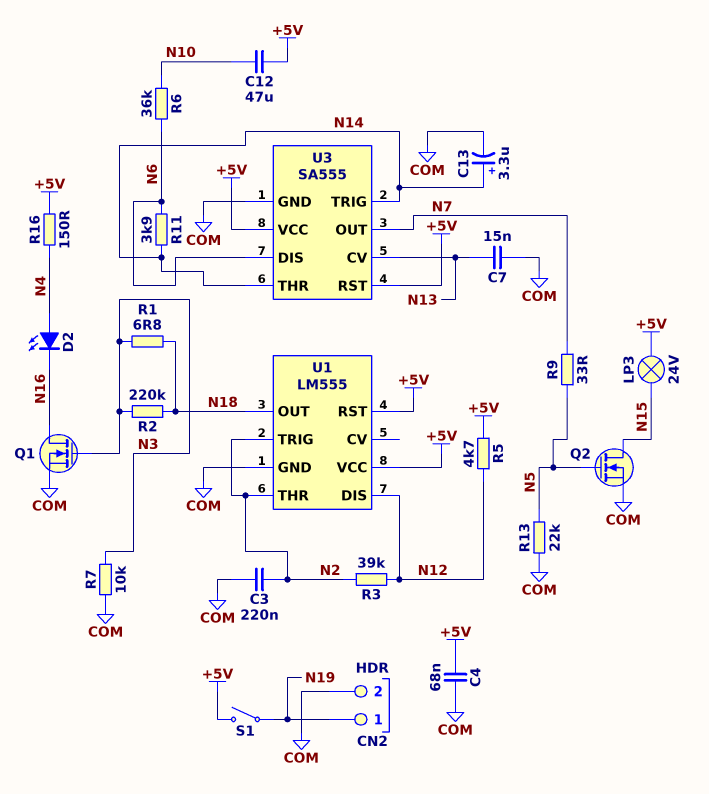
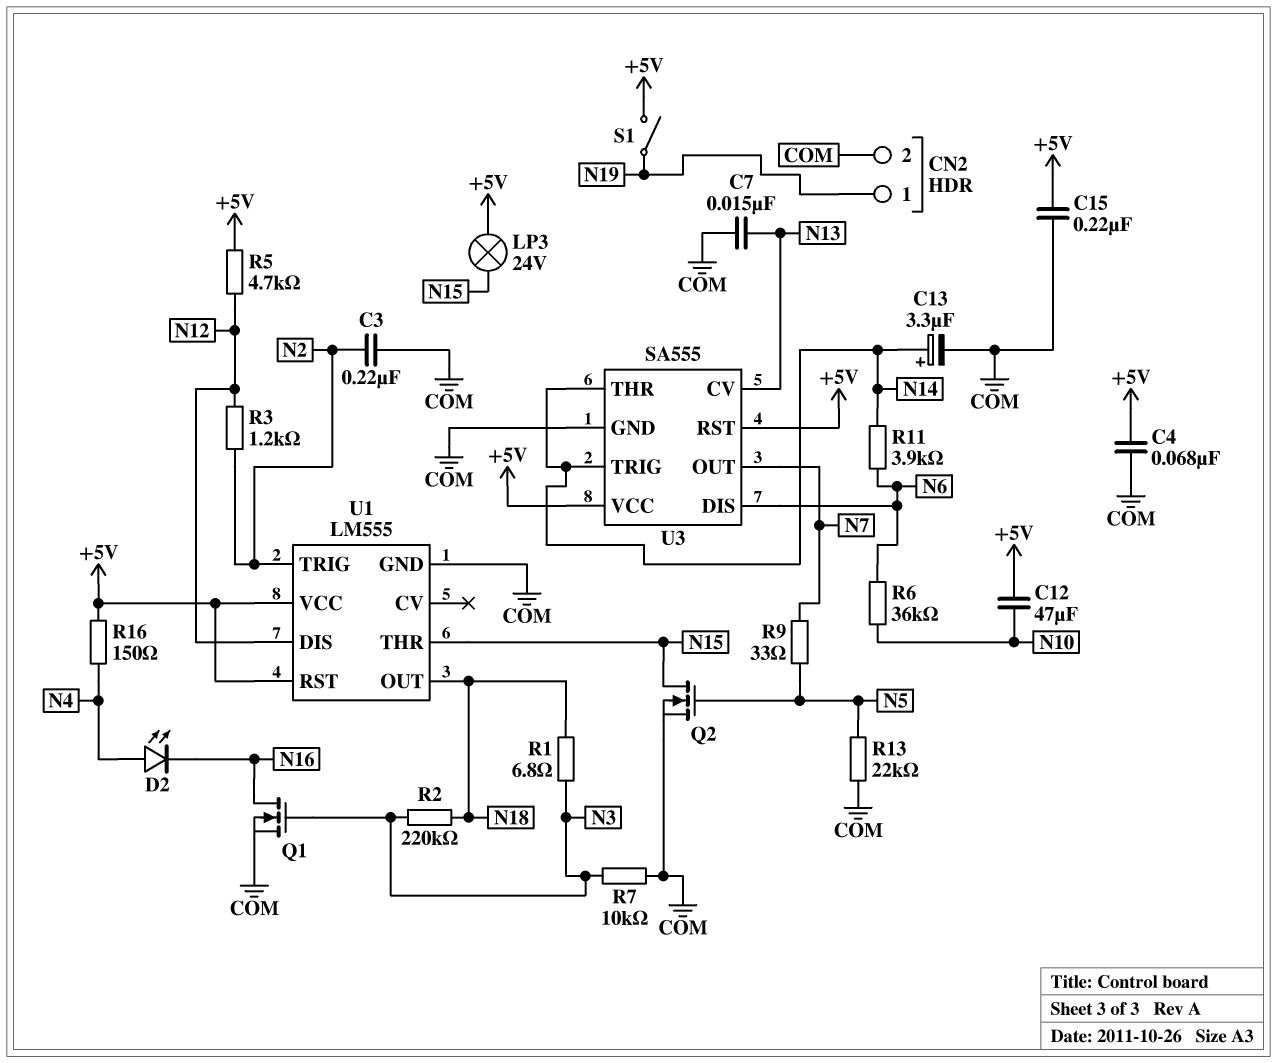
C15: none -> 220nF (+5V, COM)
R3: 39k (N2, N12) -> 1.2k (N2, N12)
U1 pin THR: N2 -> N15

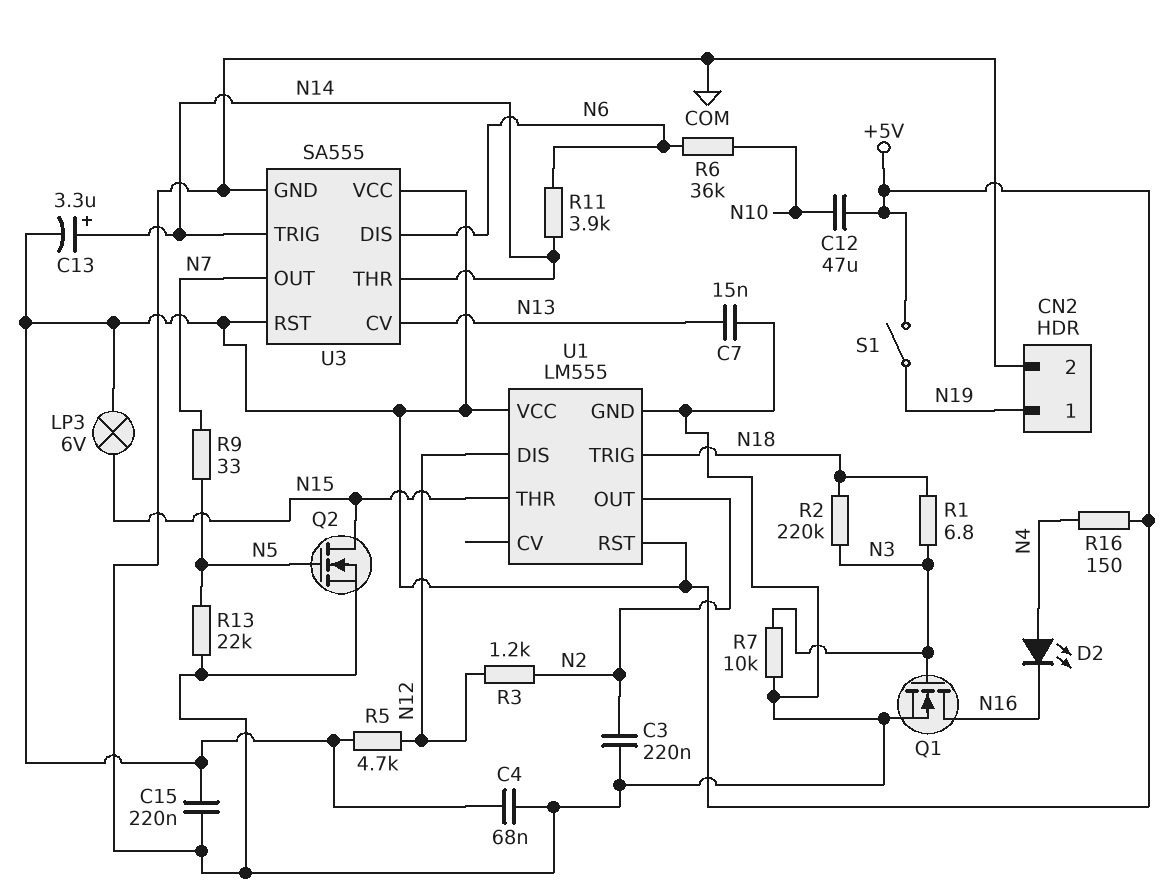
C13: 3.3uF (plus N14, minus COM) -> 3.3uF (plus N14, minus +5V)
LP3: lamp 24V (+5V, N15) -> lamp 6V (+5V, N15)
U1 pin OUT: N18 -> N2
U1 pin TRIG: N2 -> N18

